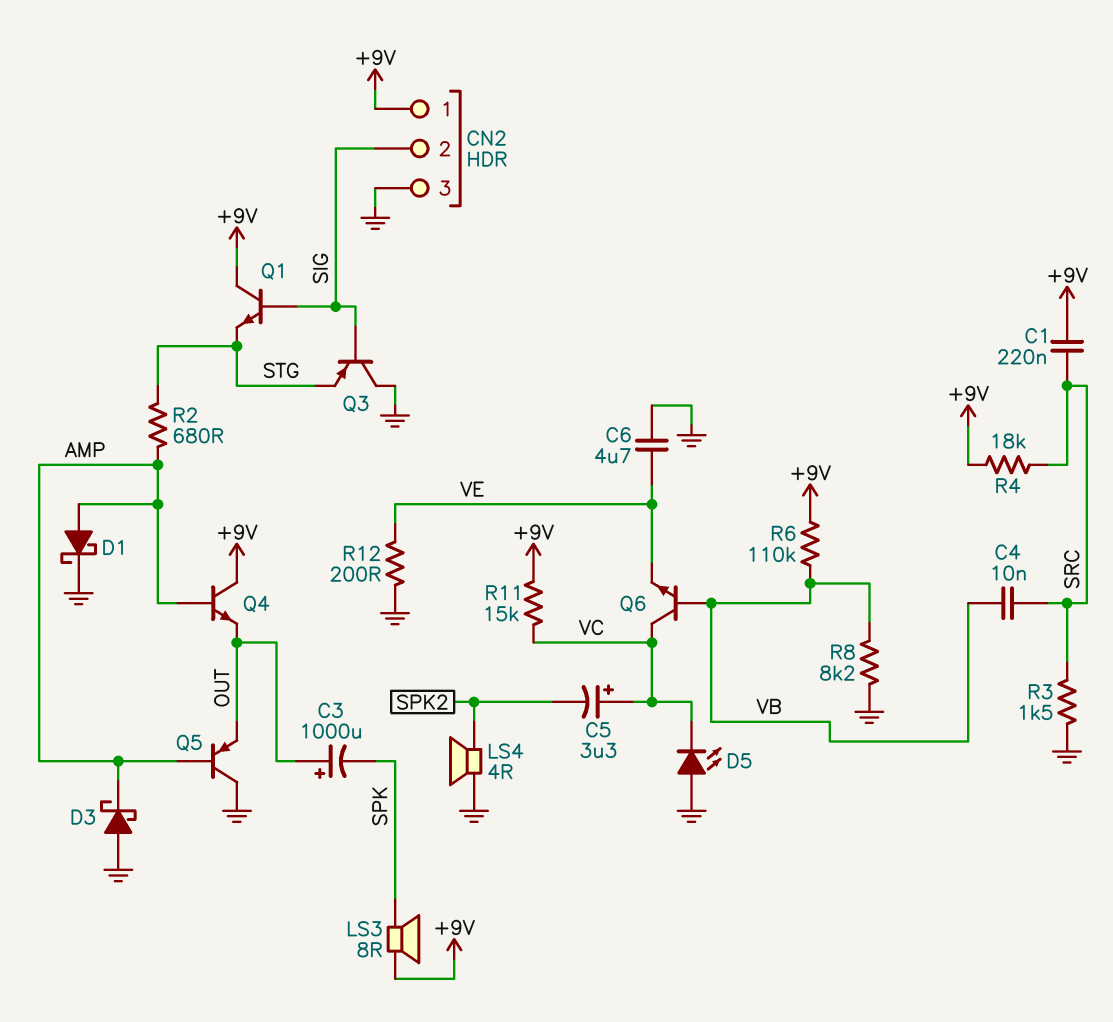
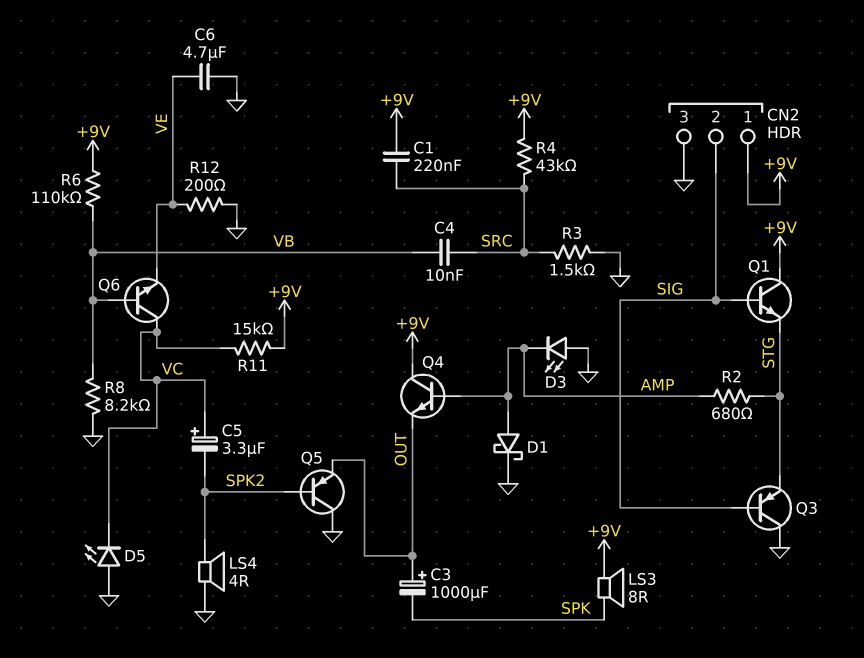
D3: schottky (A GND, K AMP) -> LED (A GND, K AMP)
Q5: PNP (B AMP, C GND, E OUT) -> PNP (B SPK2, C GND, E OUT)
R4: 18k (+9V, SRC) -> 43k (+9V, SRC)

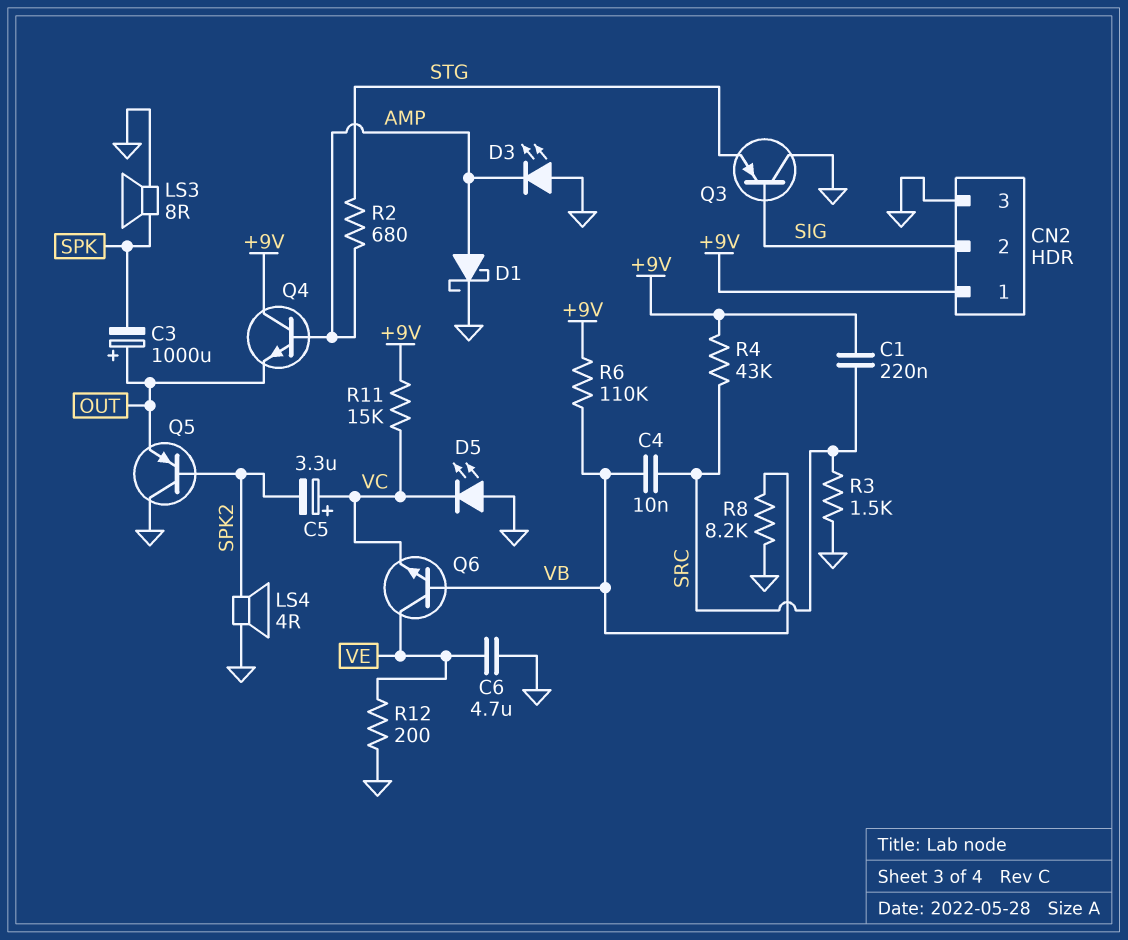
LS3: speaker 8R (+9V, SPK) -> speaker 8R (GND, SPK)
Q1: NPN (B SIG, C +9V, E STG) -> none
Q6: NPN (B VB, C VC, E VE) -> NPN (B VB, C VE, E VC)

